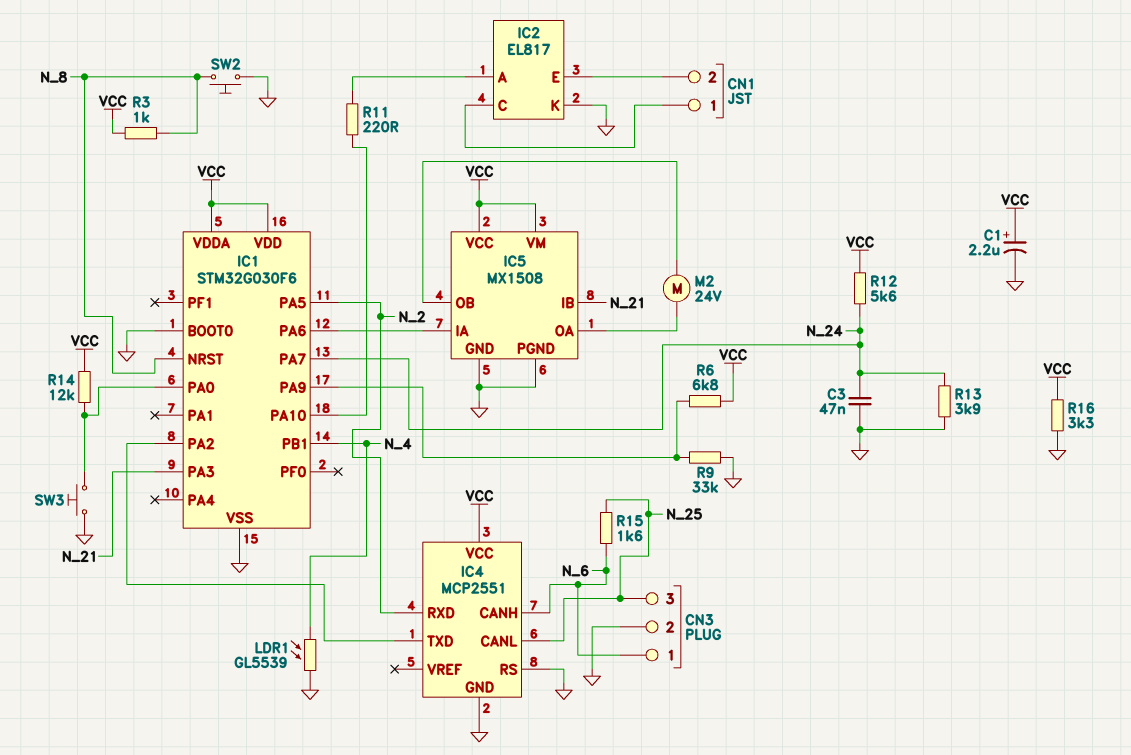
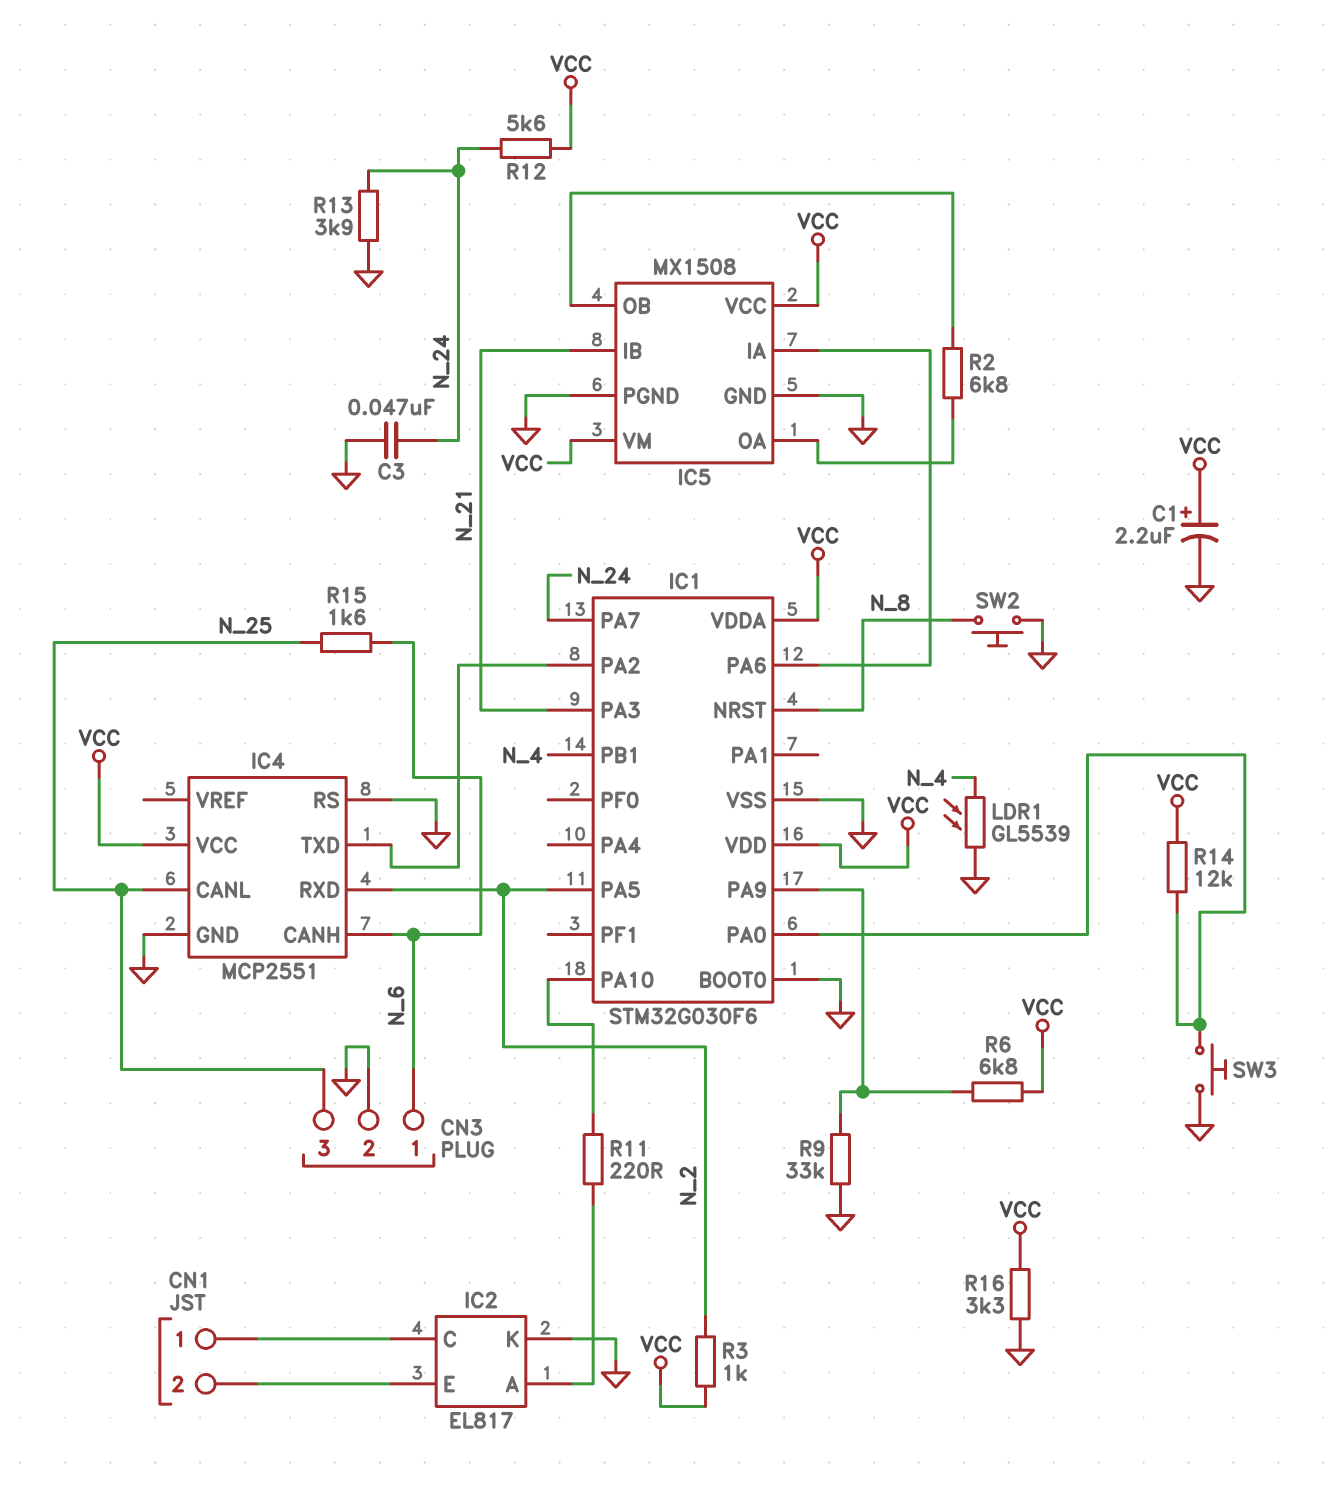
M2: motor 24V (IC5/OA, IC5/OB) -> none
R2: none -> 6.8k (IC5/OA, IC5/OB)
R3: 1k (N_8, VCC) -> 1k (N_2, VCC)

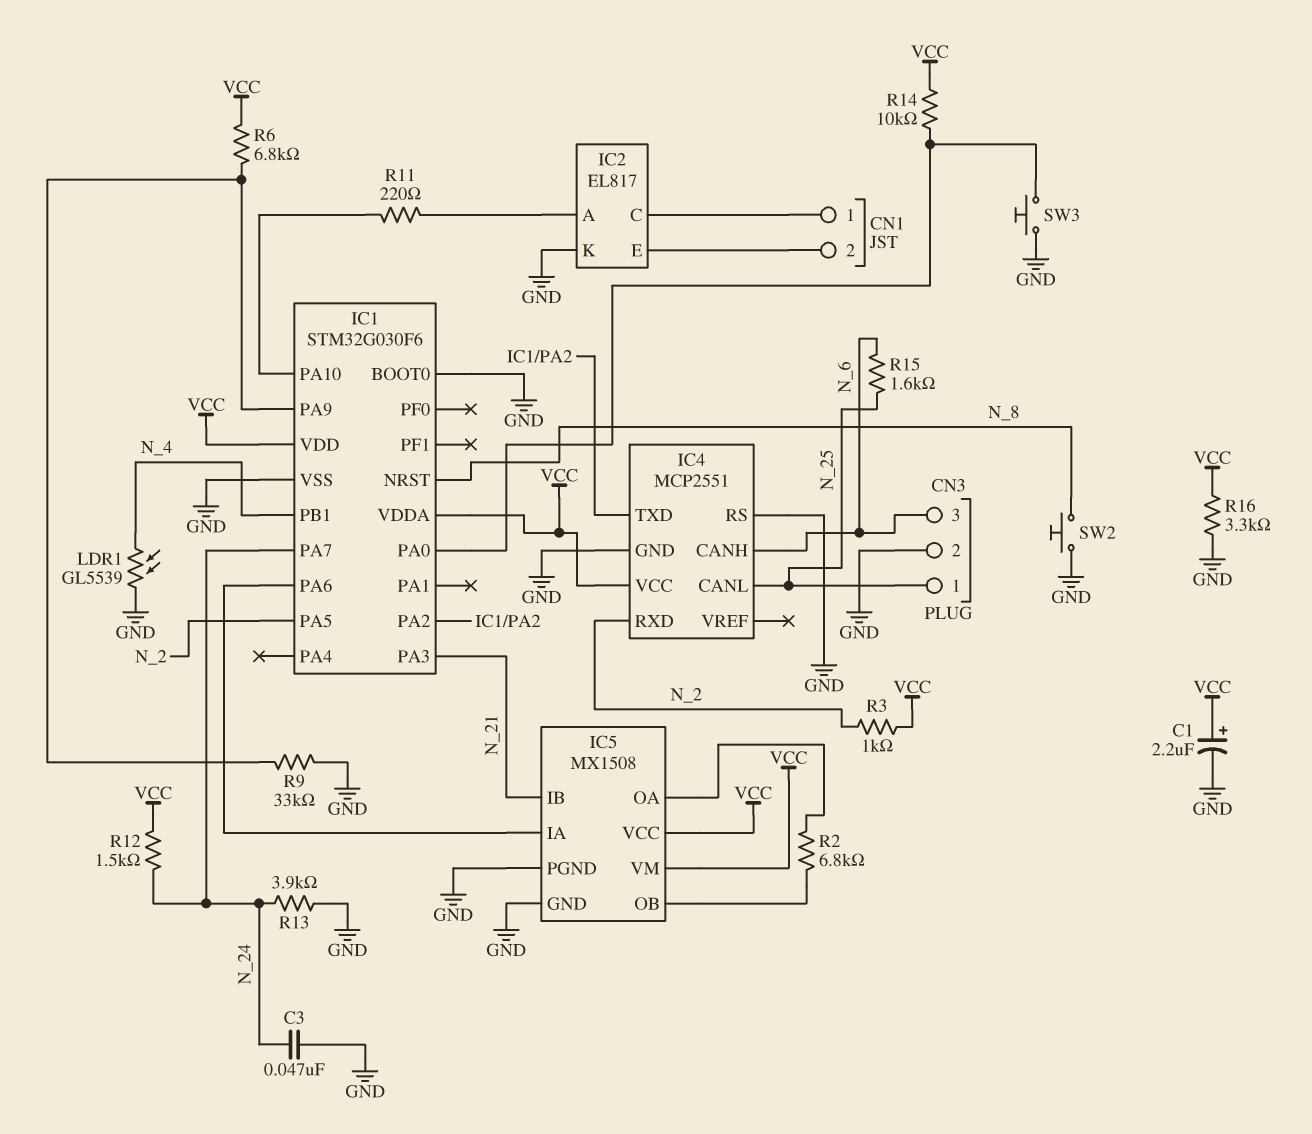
CN3 pin 1: N_6 -> N_25
CN3 pin 3: N_25 -> N_6
R12: 5.6k (N_24, VCC) -> 1.5k (N_24, VCC)
R14: 12k (IC1/PA0, VCC) -> 10k (IC1/PA0, VCC)

